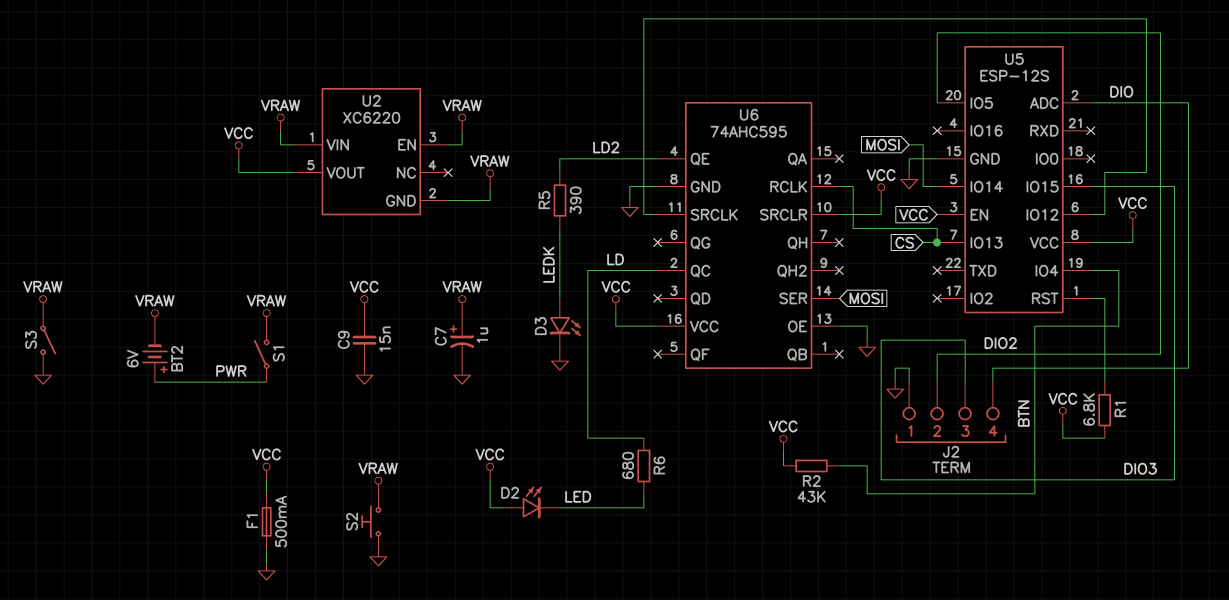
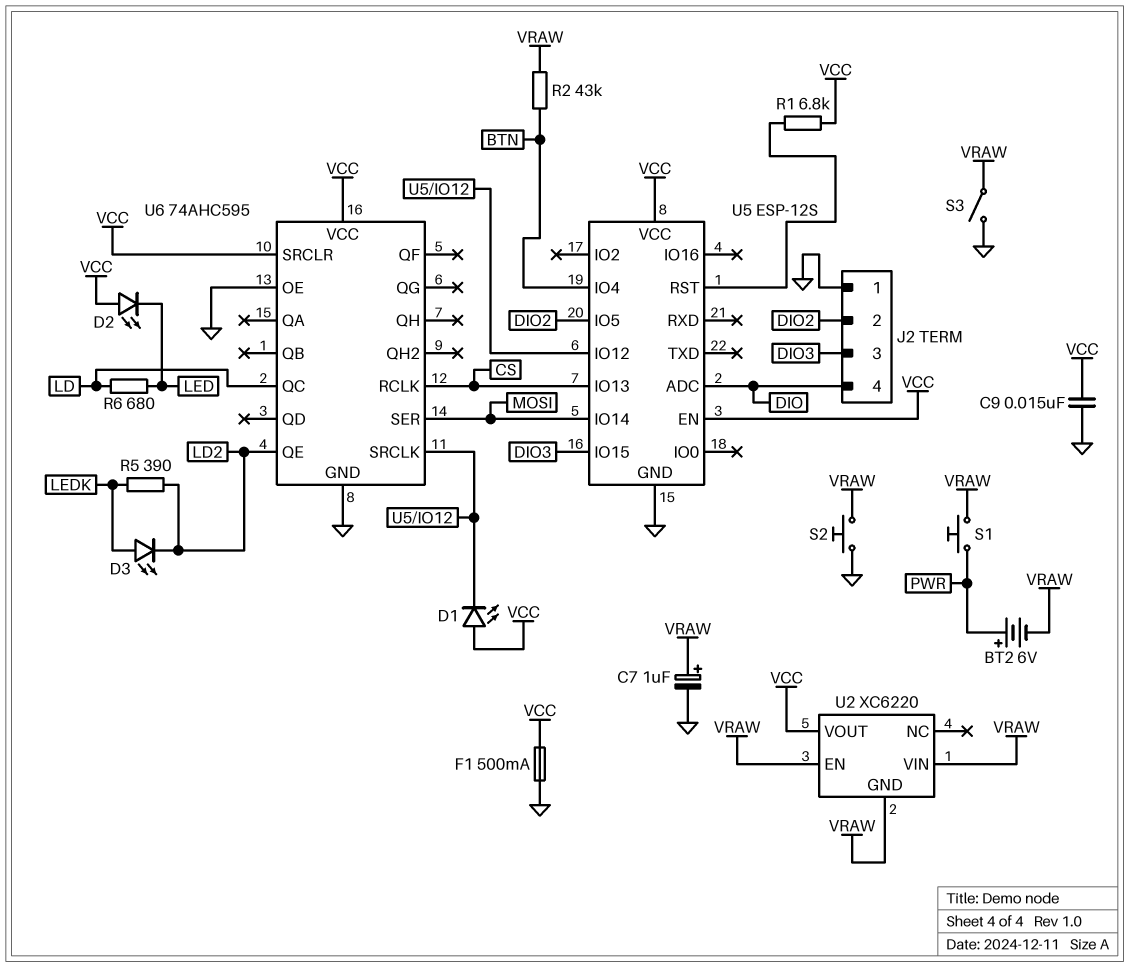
D1: none -> LED (A VCC, K U5/IO12)
D3: LED (A LEDK, K GND) -> LED (A LEDK, K LD2)
R2: 43k (BTN, VCC) -> 43k (BTN, VRAW)
S1: switch (PWR, VRAW) -> button (PWR, VRAW)

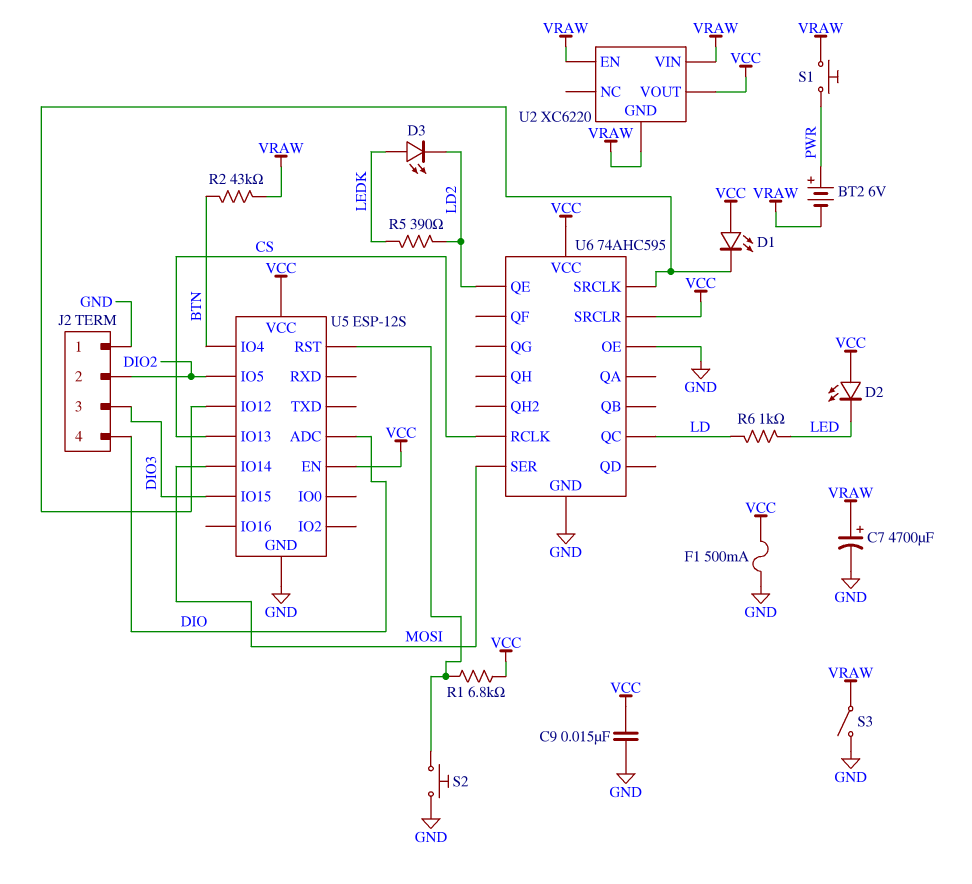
C7: 1uF (plus VRAW, minus GND) -> 4700uF (plus VRAW, minus GND)
R6: 680 (LD, LED) -> 1k (LD, LED)
S2: button (GND, VRAW) -> button (GND, U5/RST)

